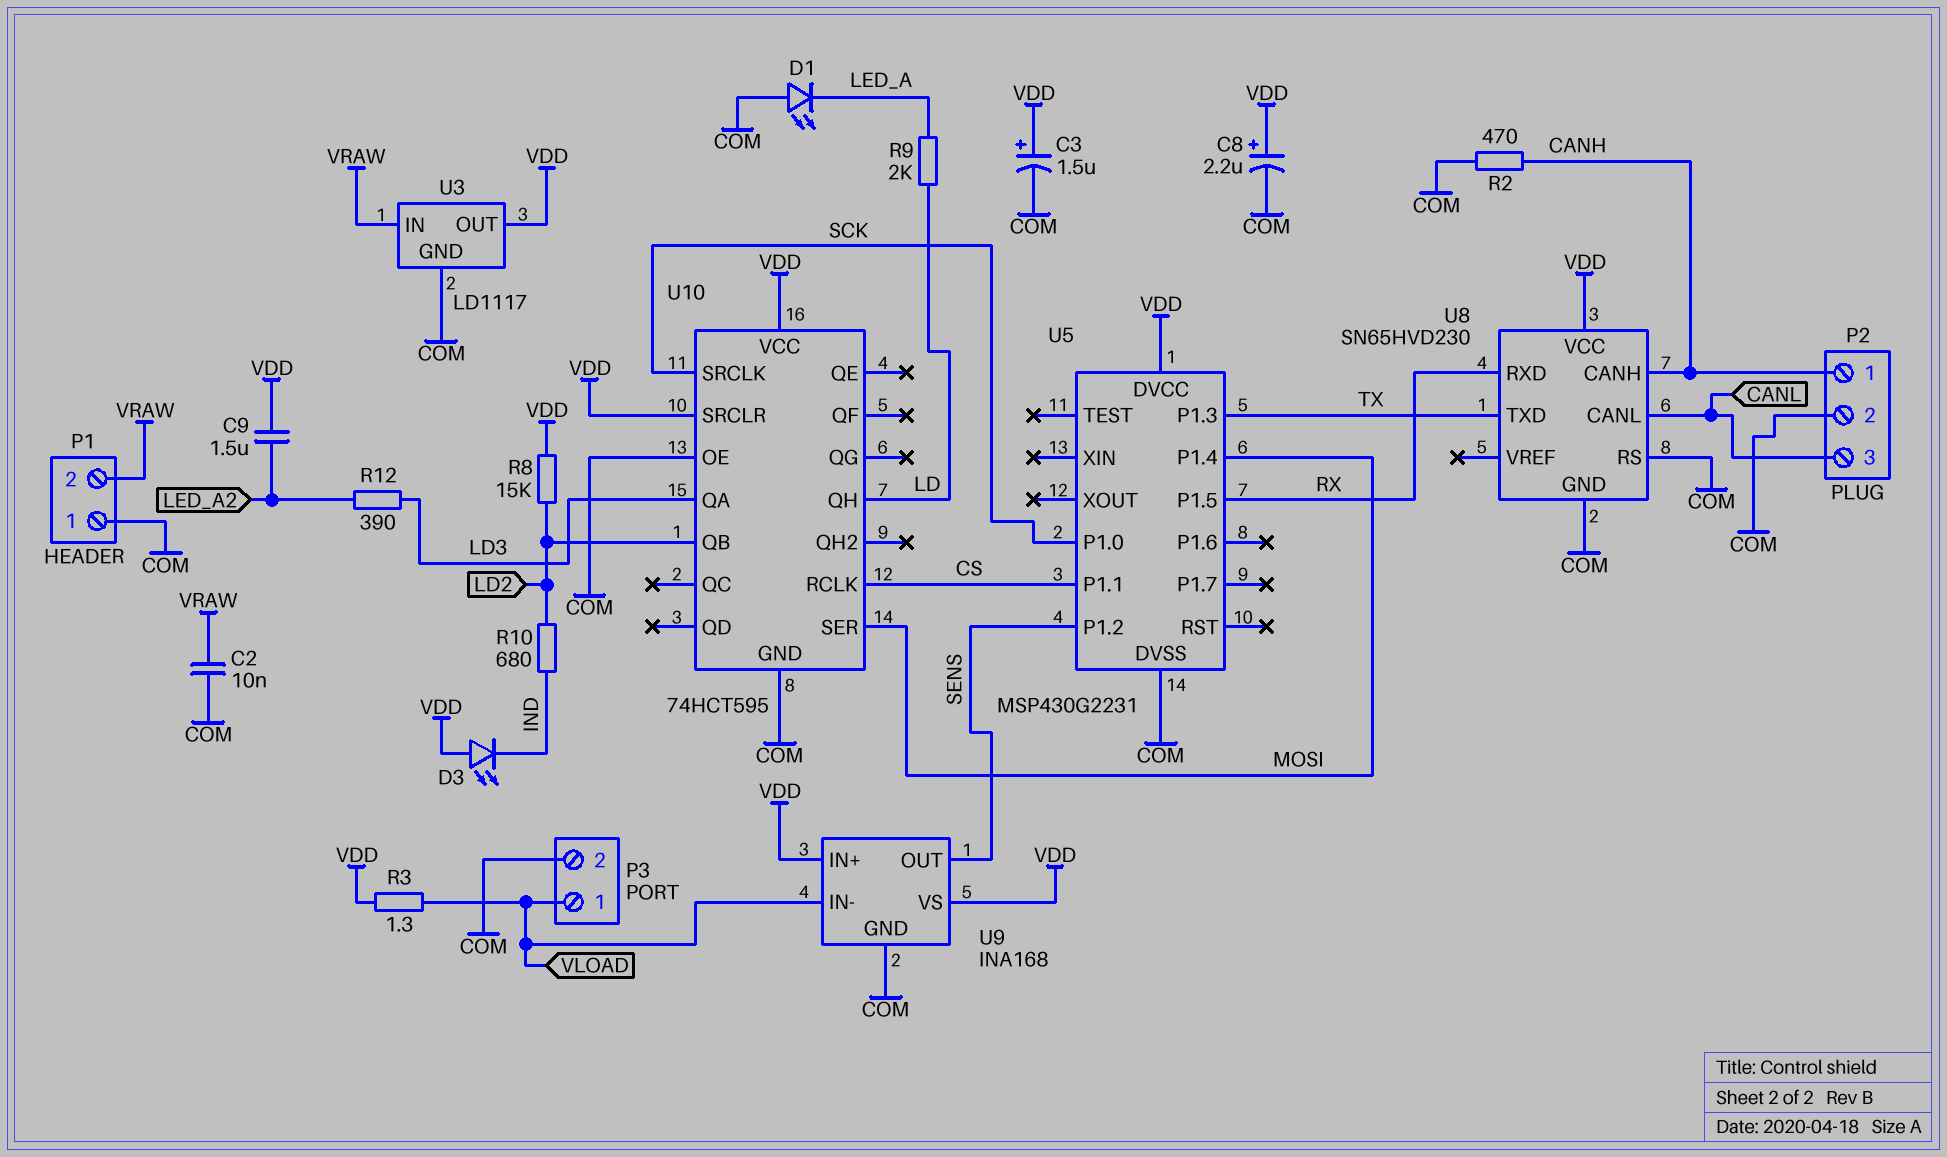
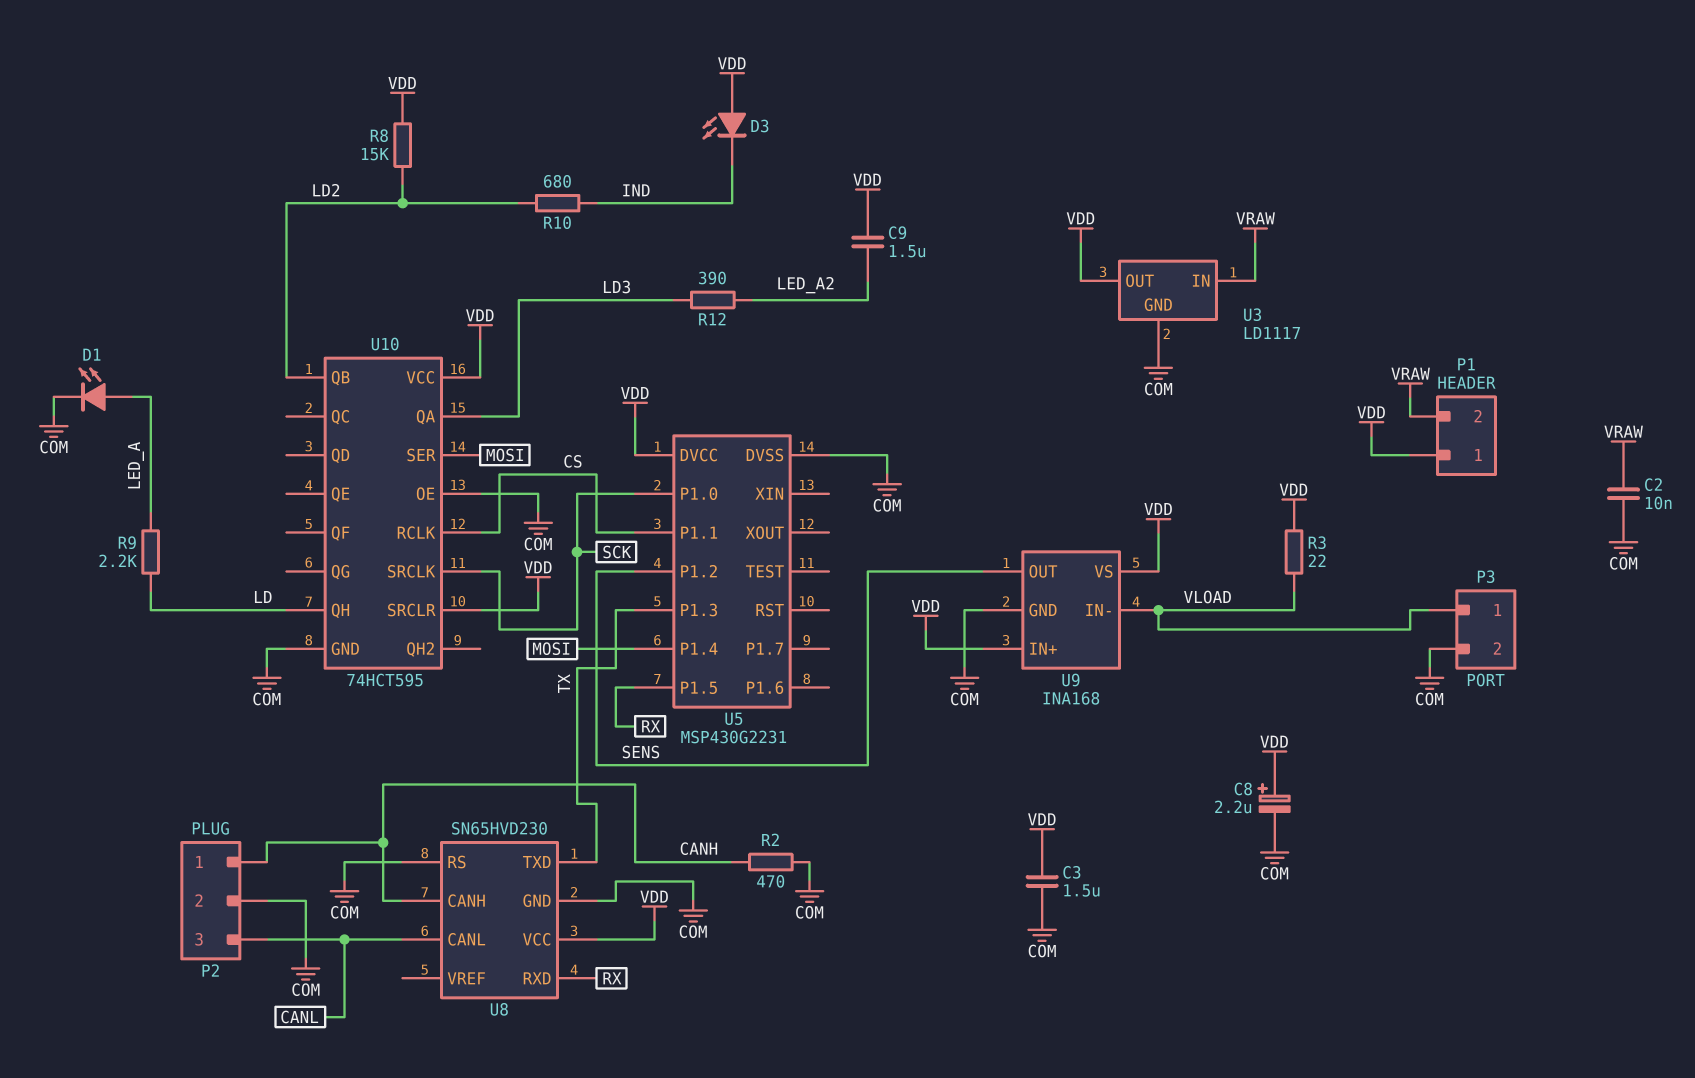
C3: 1.5uF (plus VDD, minus COM) -> 1.5uF (COM, VDD)
D1: LED (A COM, K LED_A) -> LED (A LED_A, K COM)
P1 pin 1: COM -> VDD
R3: 1.3 (VDD, VLOAD) -> 22 (VDD, VLOAD)
R9: 2k (LD, LED_A) -> 2.2k (LD, LED_A)

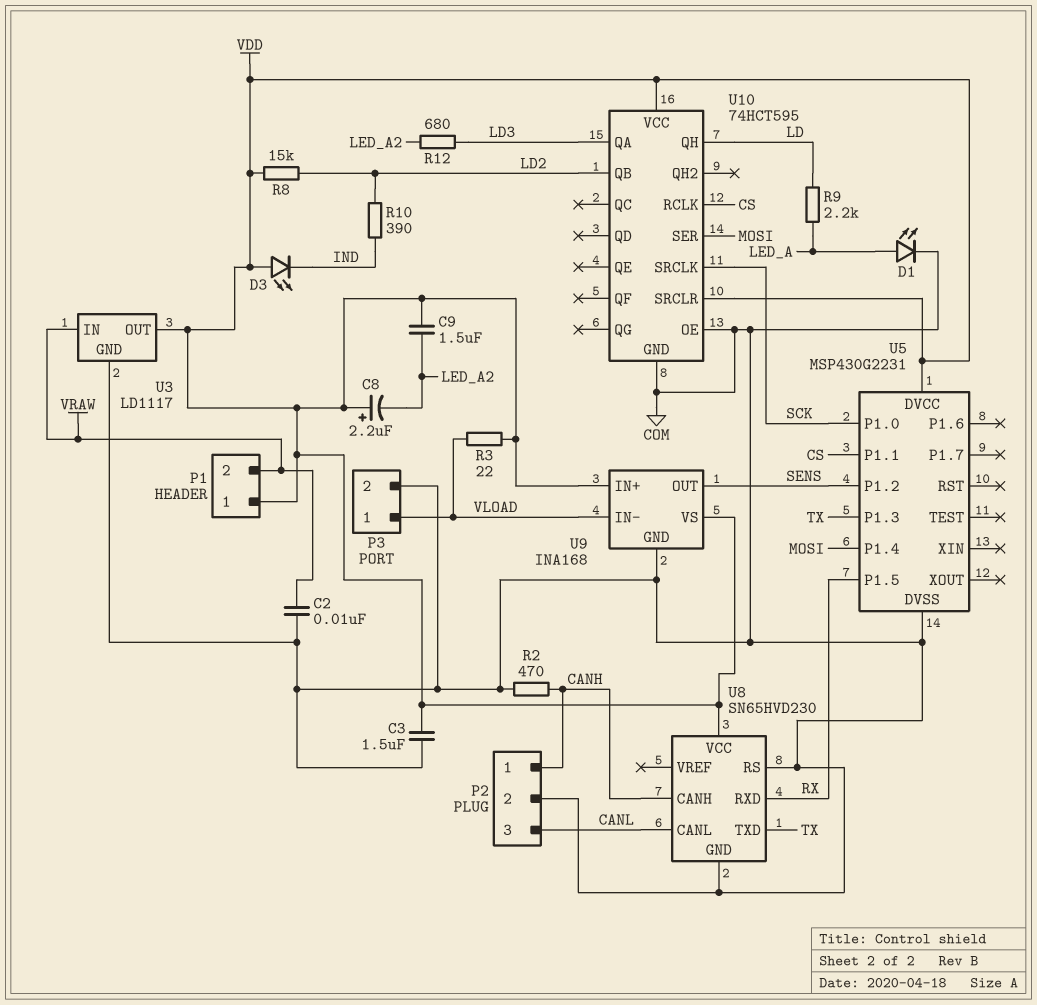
C8: 2.2uF (plus VDD, minus COM) -> 2.2uF (plus VDD, minus LED_A2)
R10: 680 (IND, LD2) -> 390 (IND, LD2)
R12: 390 (LD3, LED_A2) -> 680 (LD3, LED_A2)

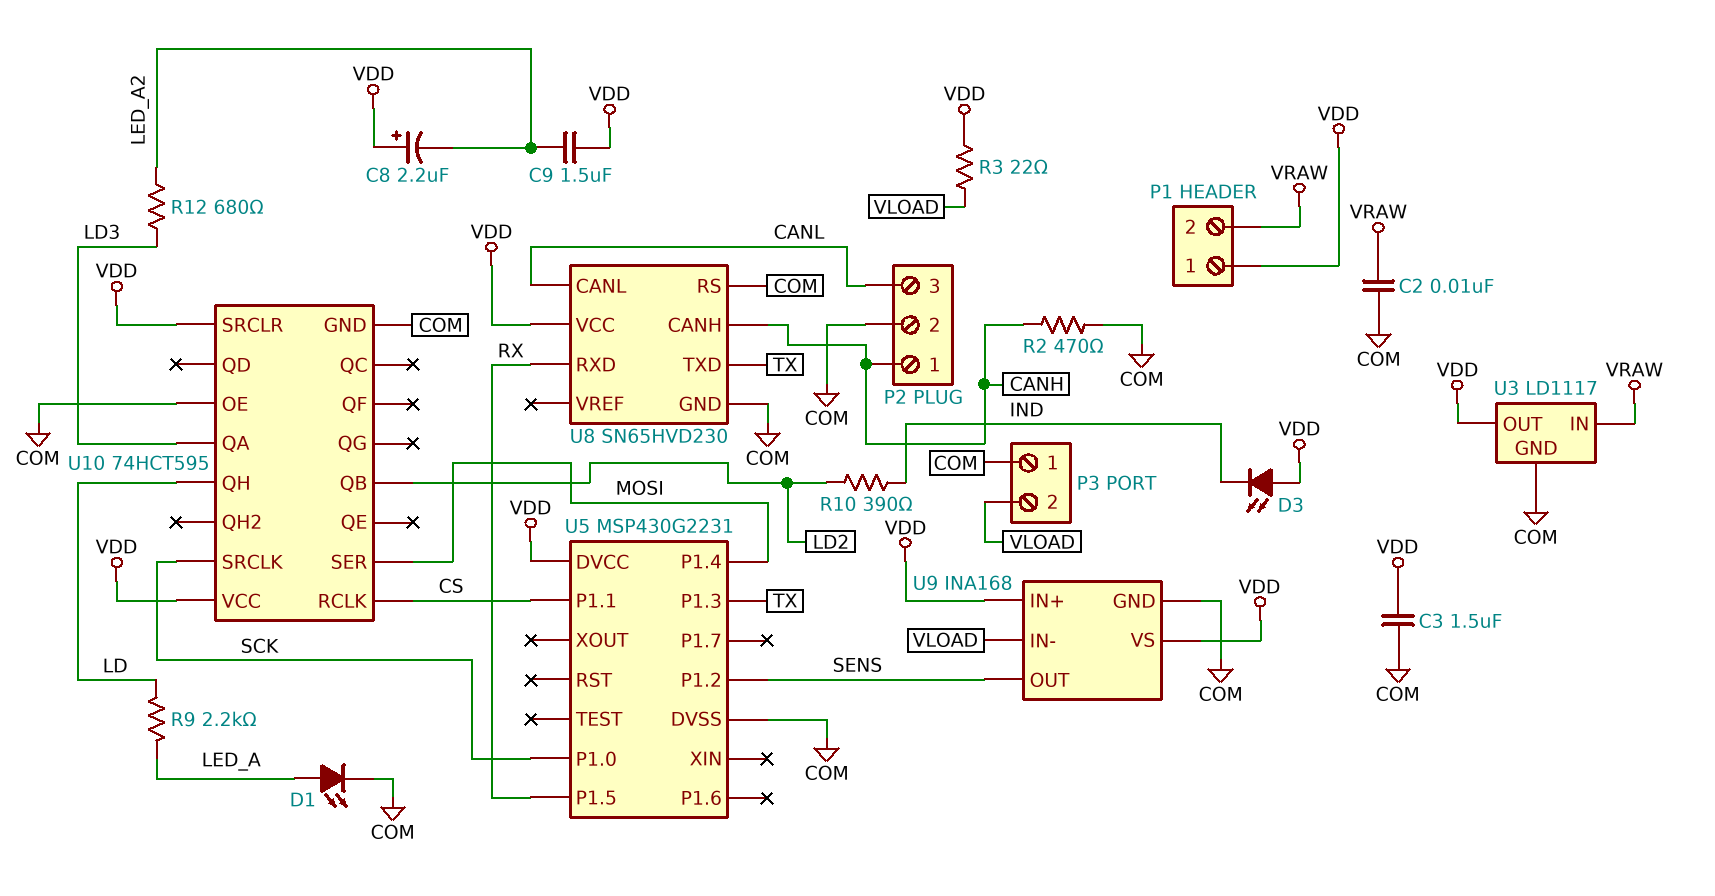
P3 pin 1: VLOAD -> COM
P3 pin 2: COM -> VLOAD
R8: 15k (LD2, VDD) -> none

